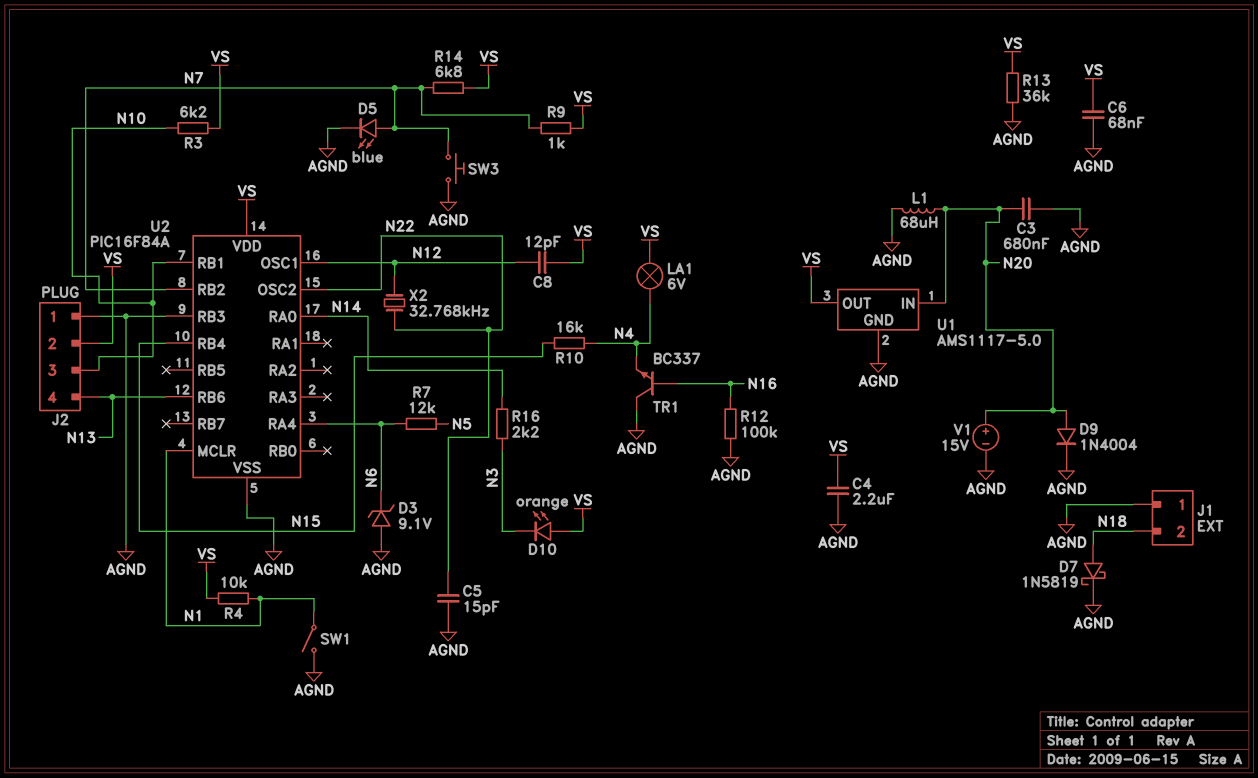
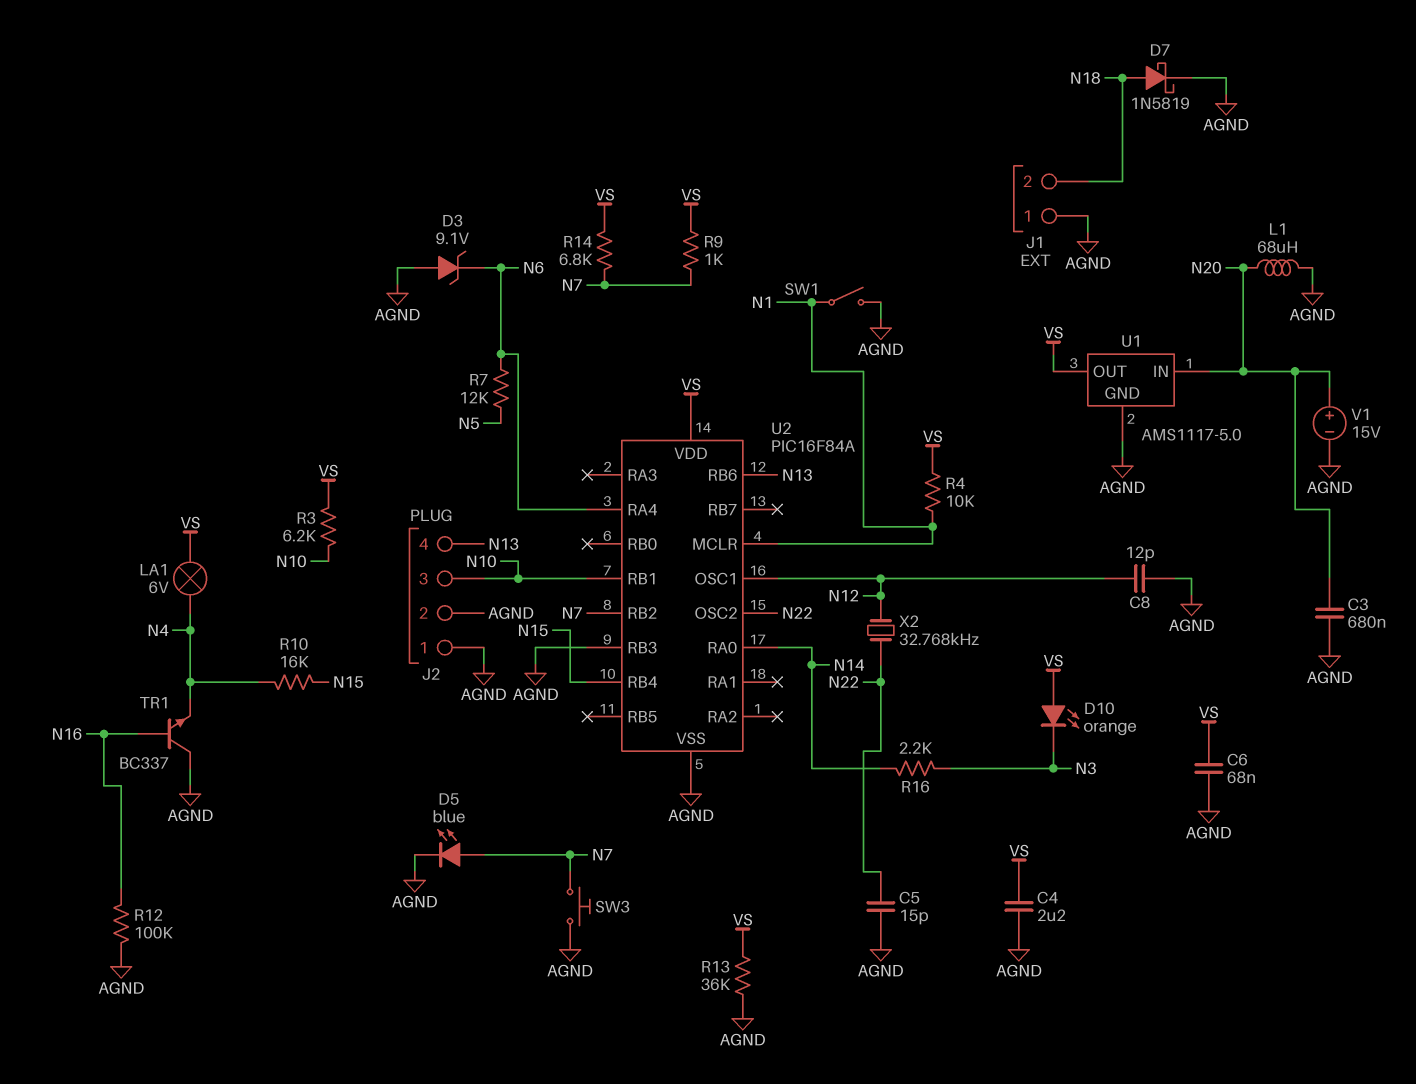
C8: 12pF (N12, VS) -> 12pF (AGND, N12)
D9: diode 1N4004 (A N20, K AGND) -> none
J2 pin 2: VS -> AGND

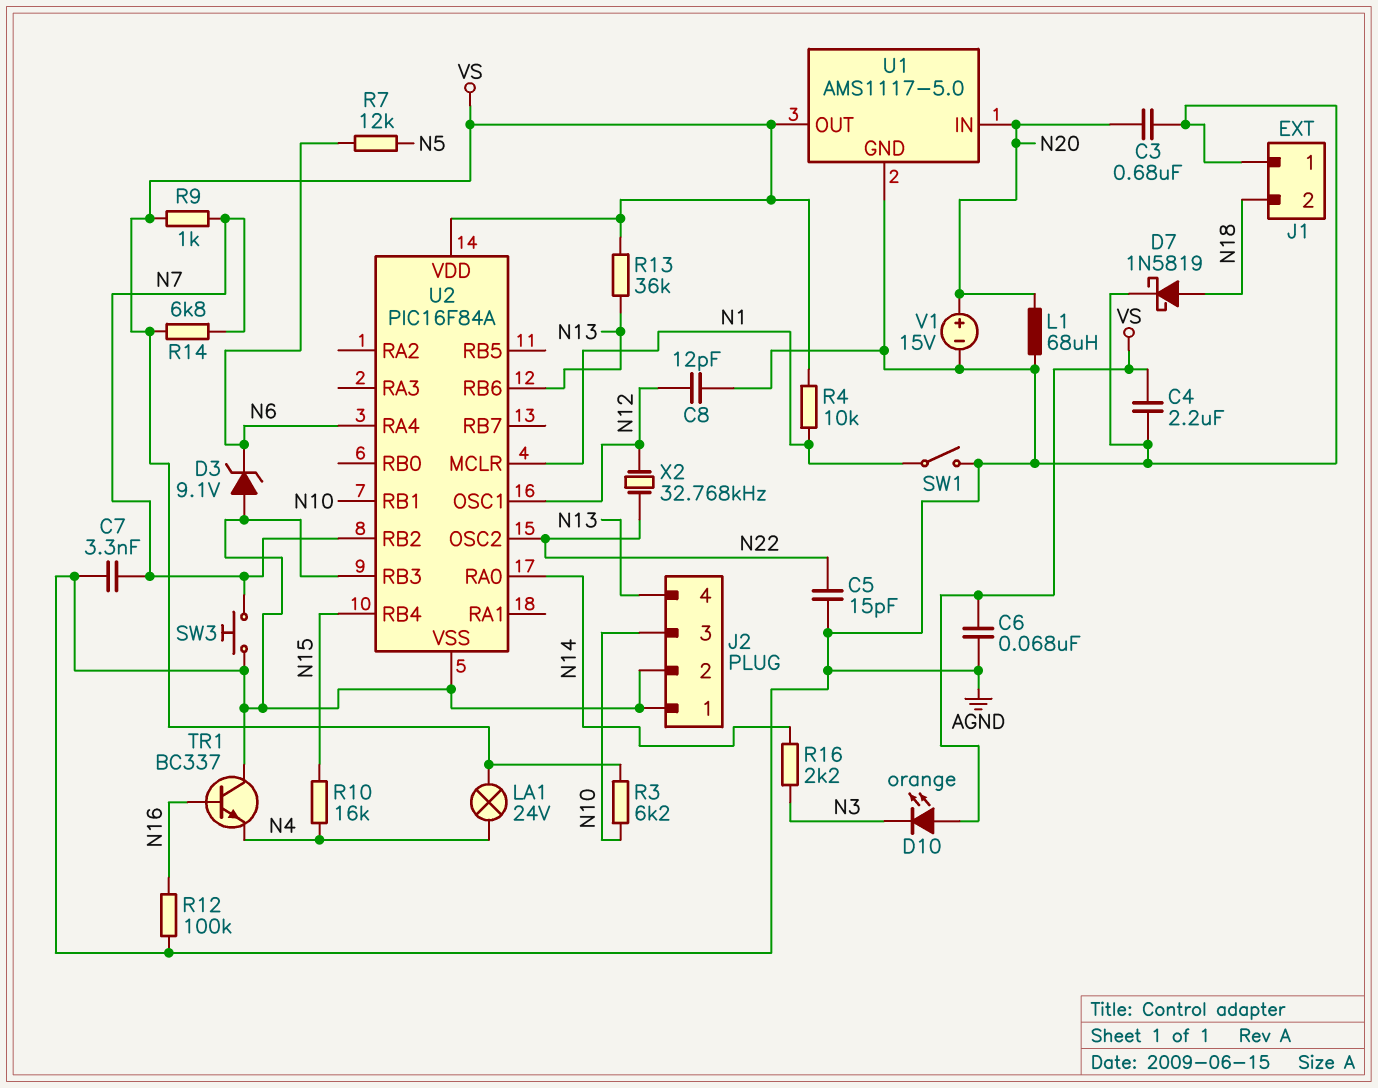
C7: none -> 3.3nF (AGND, N7)
D5: LED blue (A N7, K AGND) -> none
LA1: lamp 6V (N4, VS) -> lamp 24V (N4, VS)
R13: 36k (AGND, VS) -> 36k (N13, VS)

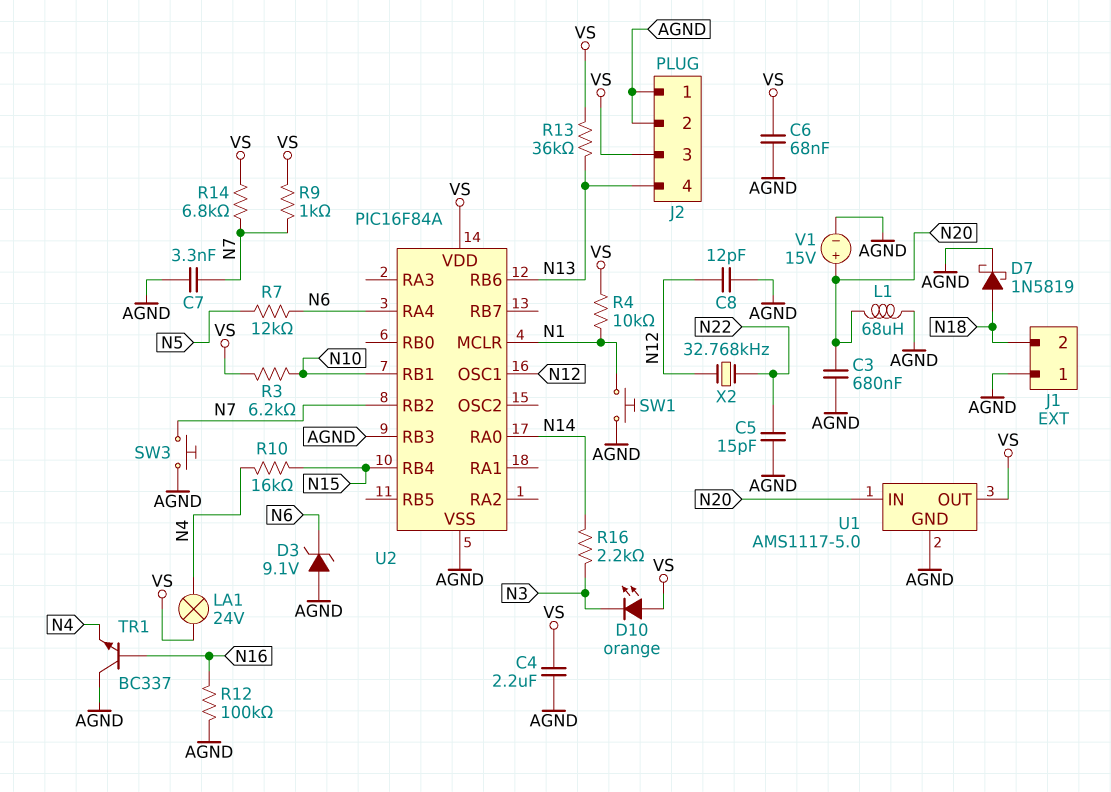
J2 pin 3: N10 -> VS
SW1: switch (AGND, N1) -> button (AGND, N1)
U2 pin OSC2: N22 -> none

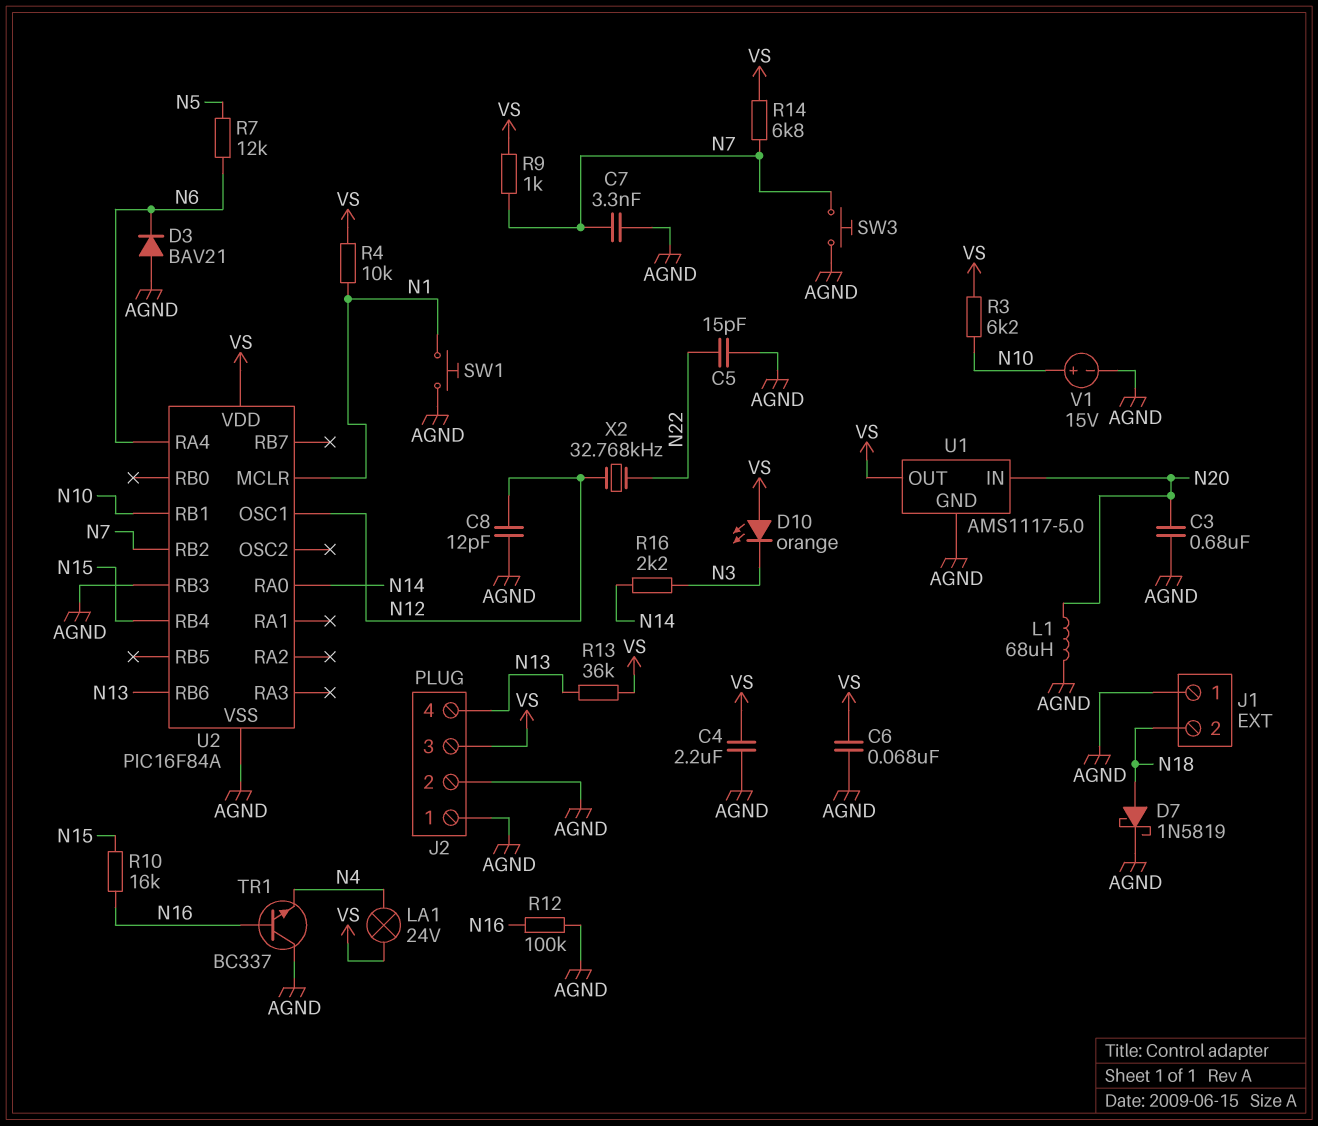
D3: zener 9.1V (A AGND, K N6) -> diode BAV21 (A AGND, K N6)
R10: 16k (N4, N15) -> 16k (N15, N16)
V1: 15V (plus N20, minus AGND) -> 15V (plus N10, minus AGND)

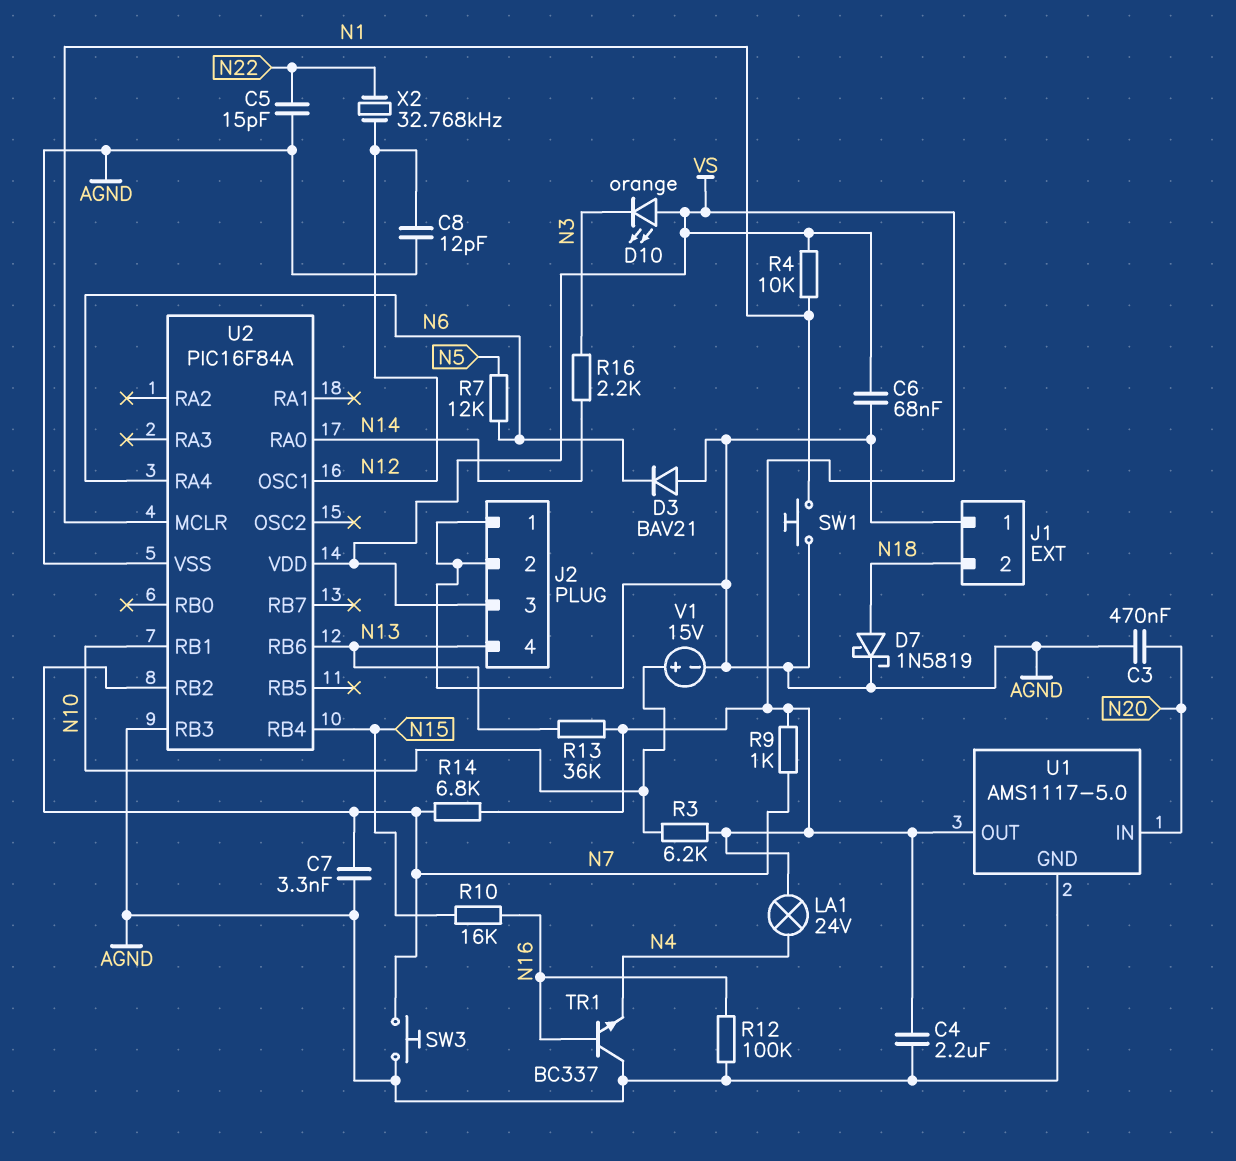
C3: 680nF (AGND, N20) -> 470nF (AGND, N20)
L1: 68uH (AGND, N20) -> none

